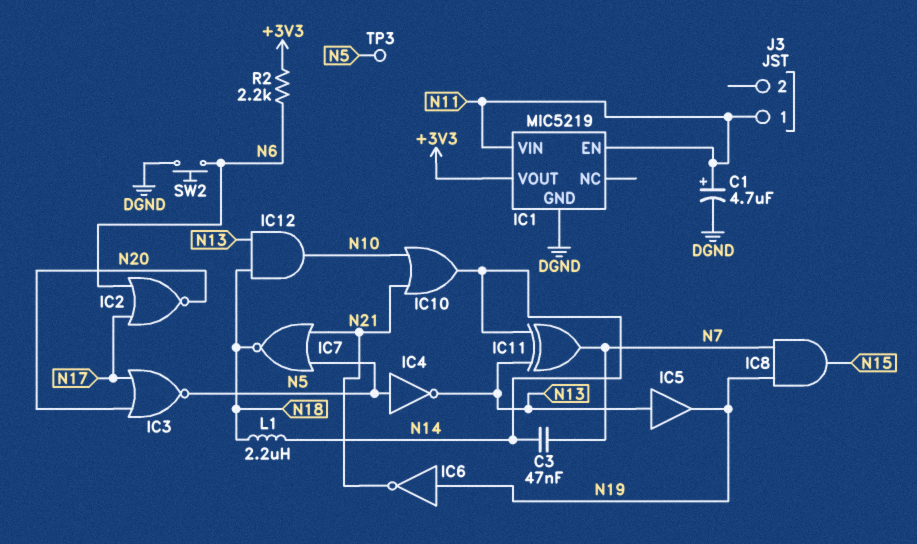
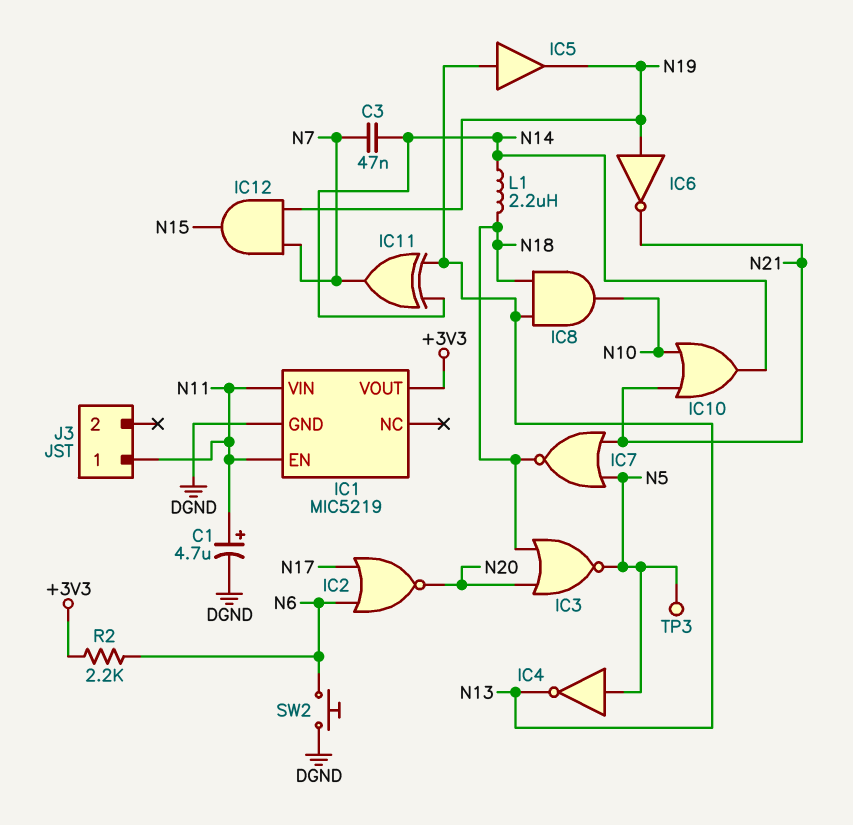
IC3: NOR (in N17, in N20, out N5) -> NOR (in N18, in N20, out N5)
IC8: AND (in N7, in N19, out N15) -> AND (in N13, in N18, out N10)
IC12: AND (in N13, in N18, out N10) -> AND (in N7, in N19, out N15)

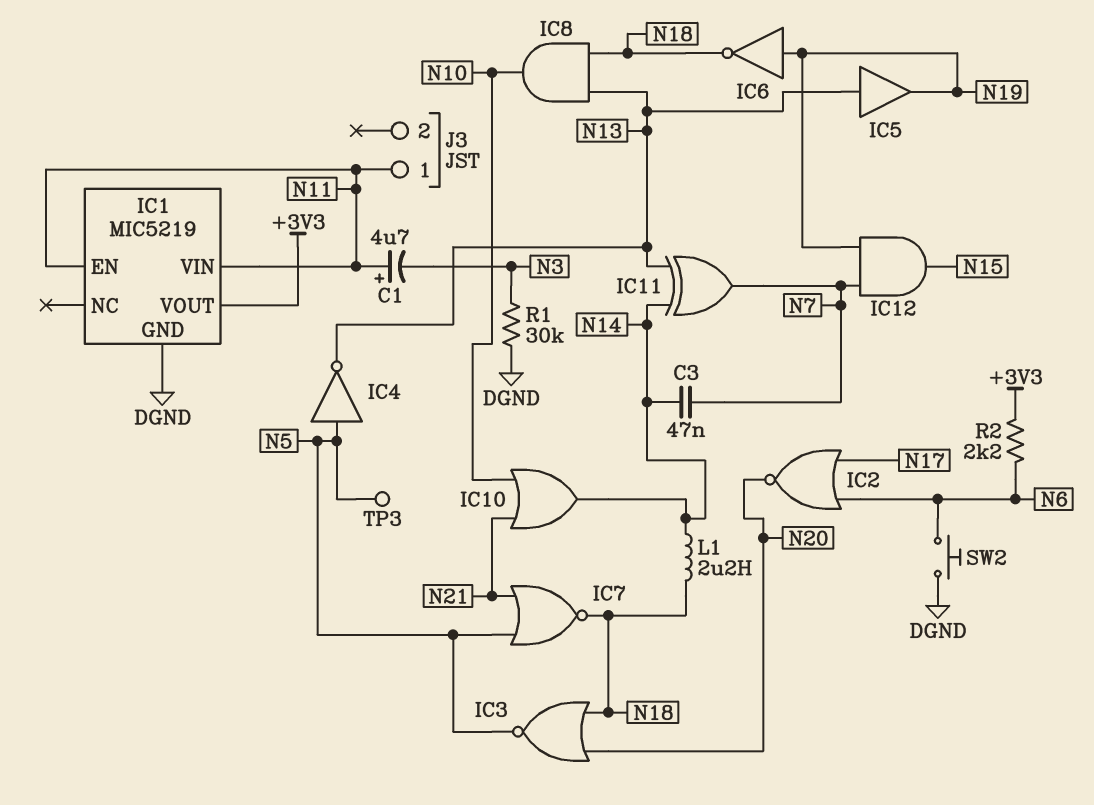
C1: 4.7uF (plus N11, minus DGND) -> 4.7uF (plus N11, minus N3)
IC6: NOT (in N19, out N21) -> NOT (in N19, out N18)
R1: none -> 30k (DGND, N3)

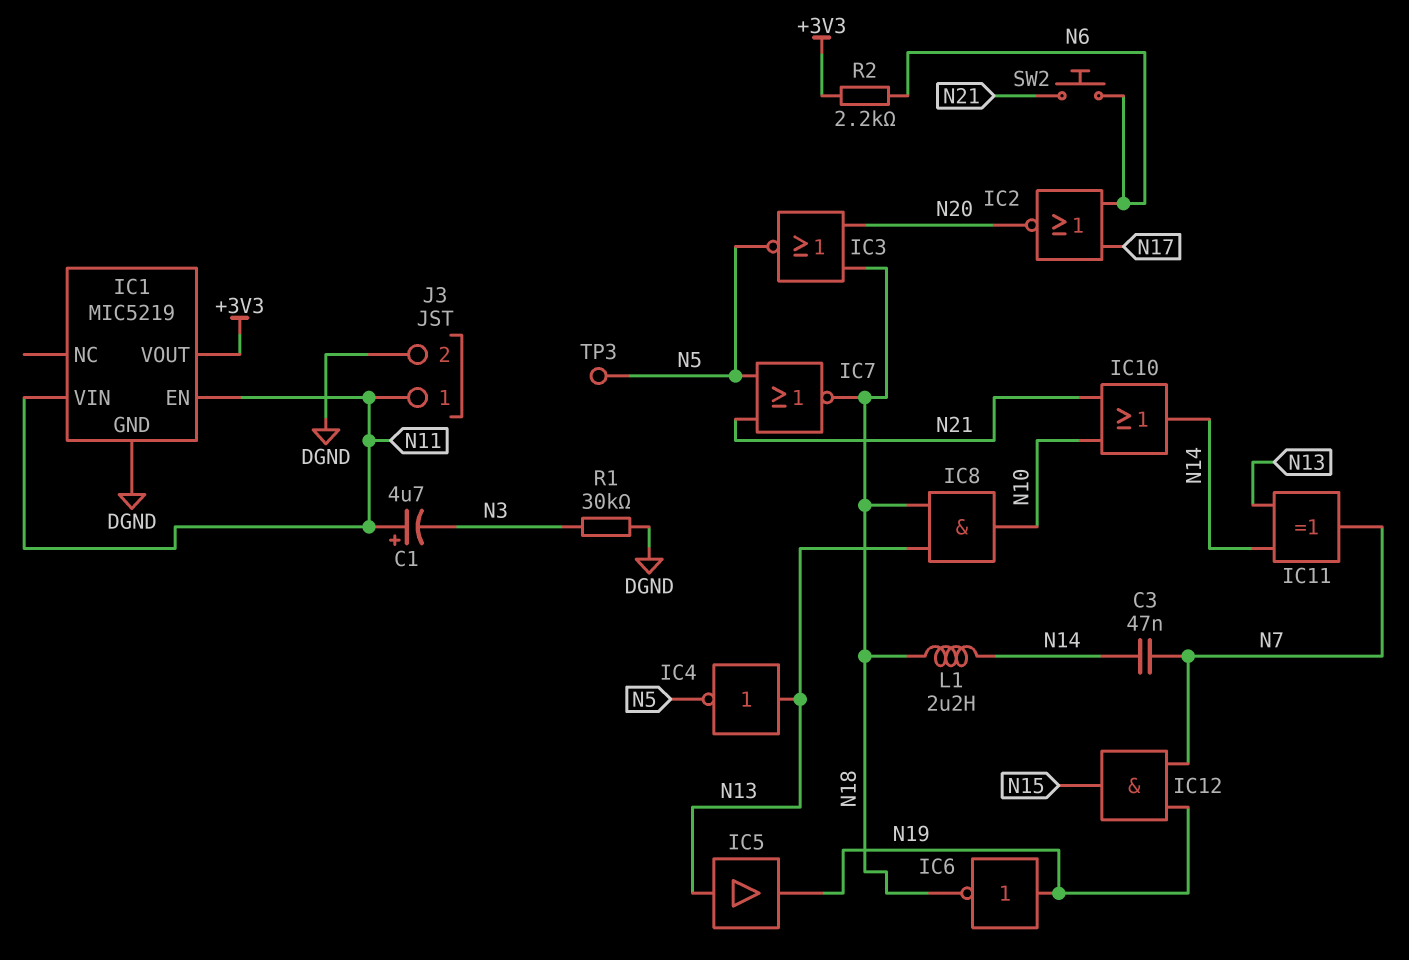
IC4: NOT (in N5, out N13) -> NOT (in N13, out N5)
J3 pin 2: none -> DGND
SW2: button (DGND, N6) -> button (N6, N21)

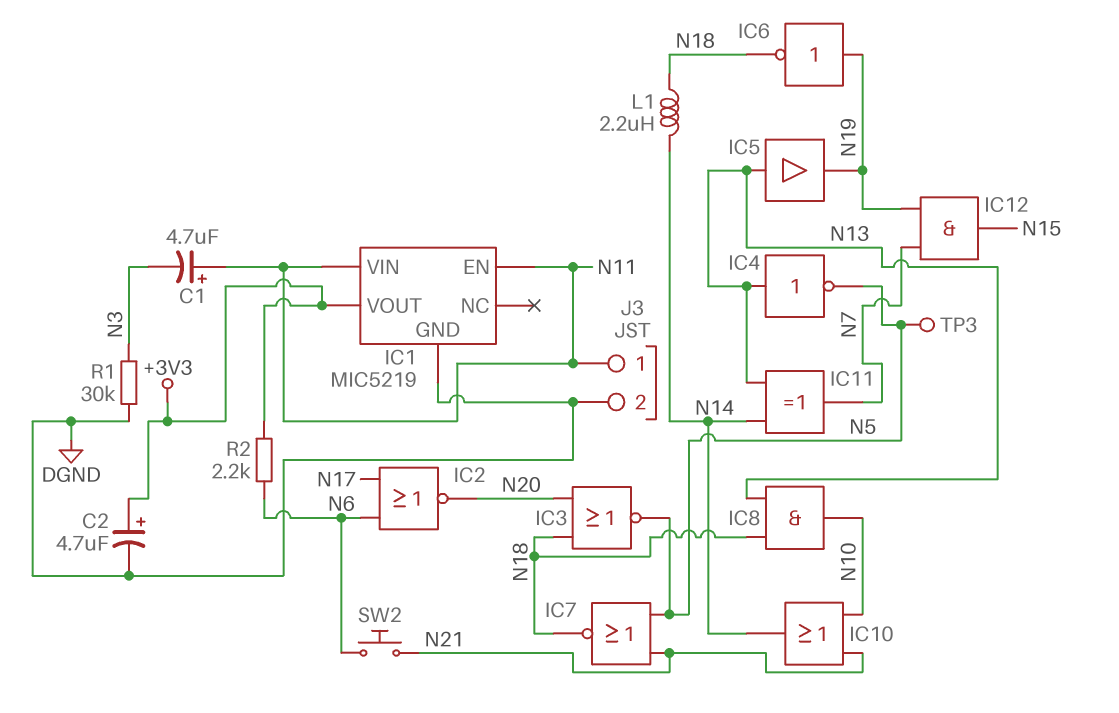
C2: none -> 4.7uF (plus +3V3, minus DGND)
C3: 47nF (N7, N14) -> none

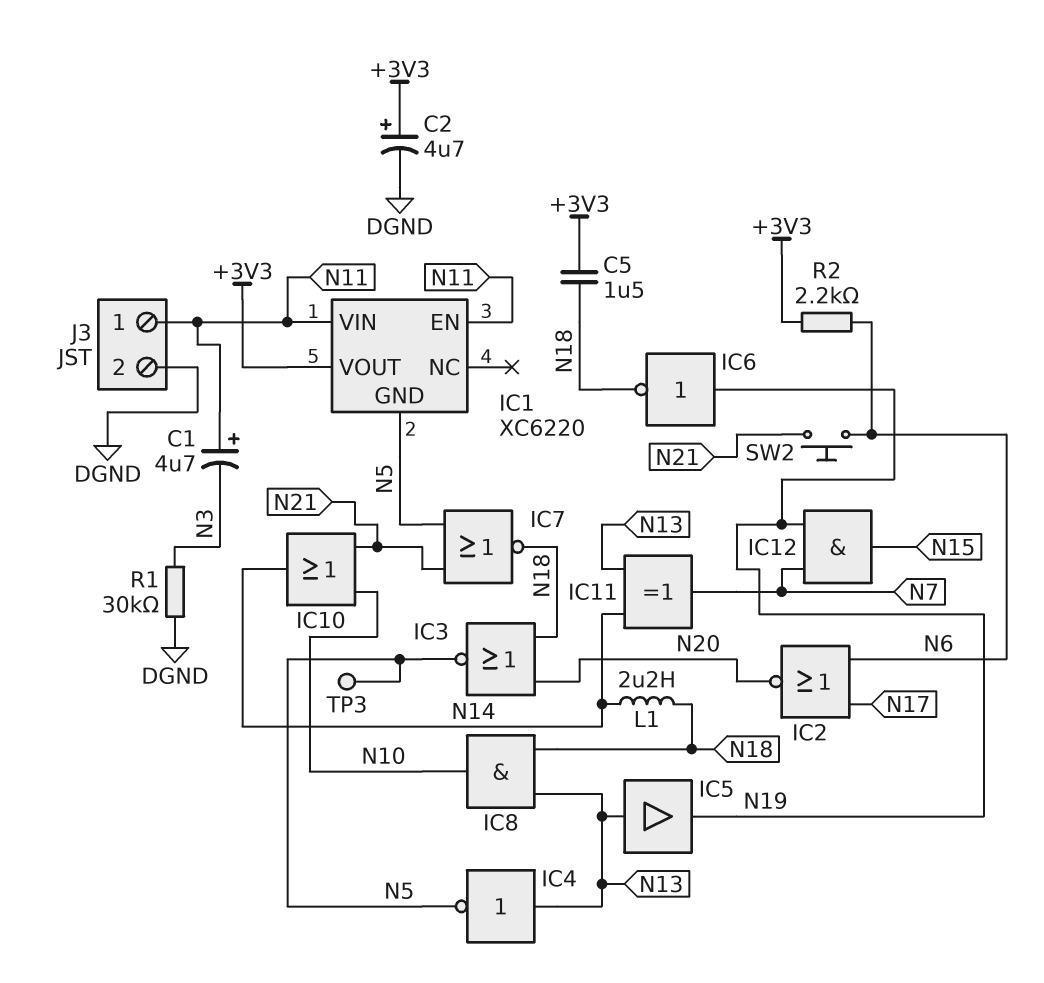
C5: none -> 1.5uF (+3V3, N18)
IC1: MIC5219 -> XC6220
IC1 pin GND: DGND -> N5

